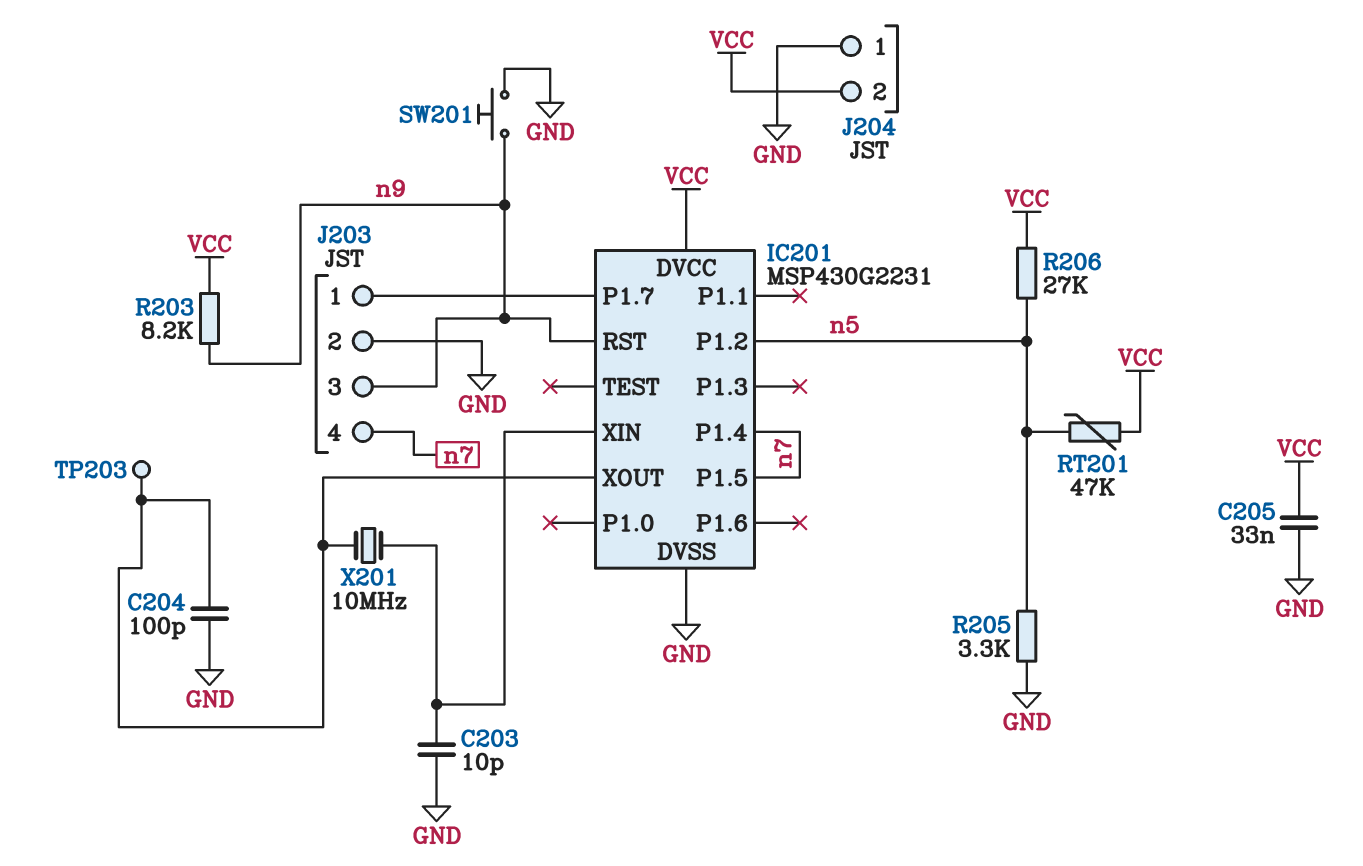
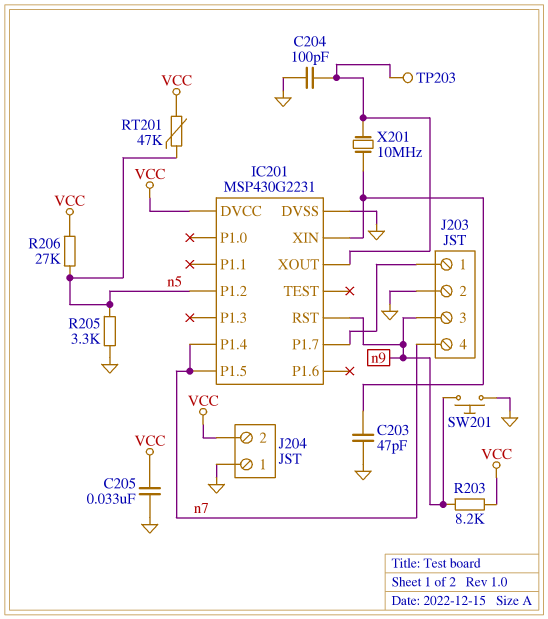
C203: 10pF (GND, IC201/XIN) -> 47pF (GND, IC201/XIN)

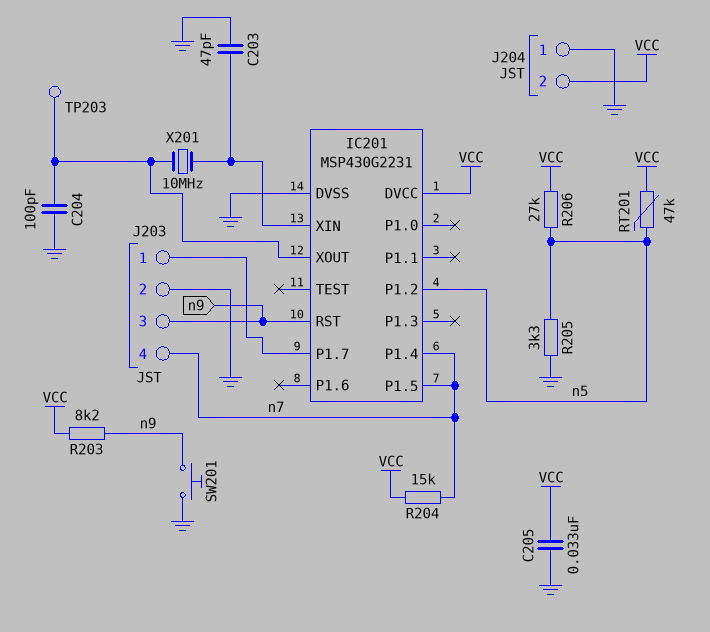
R204: none -> 15k (VCC, n7)

